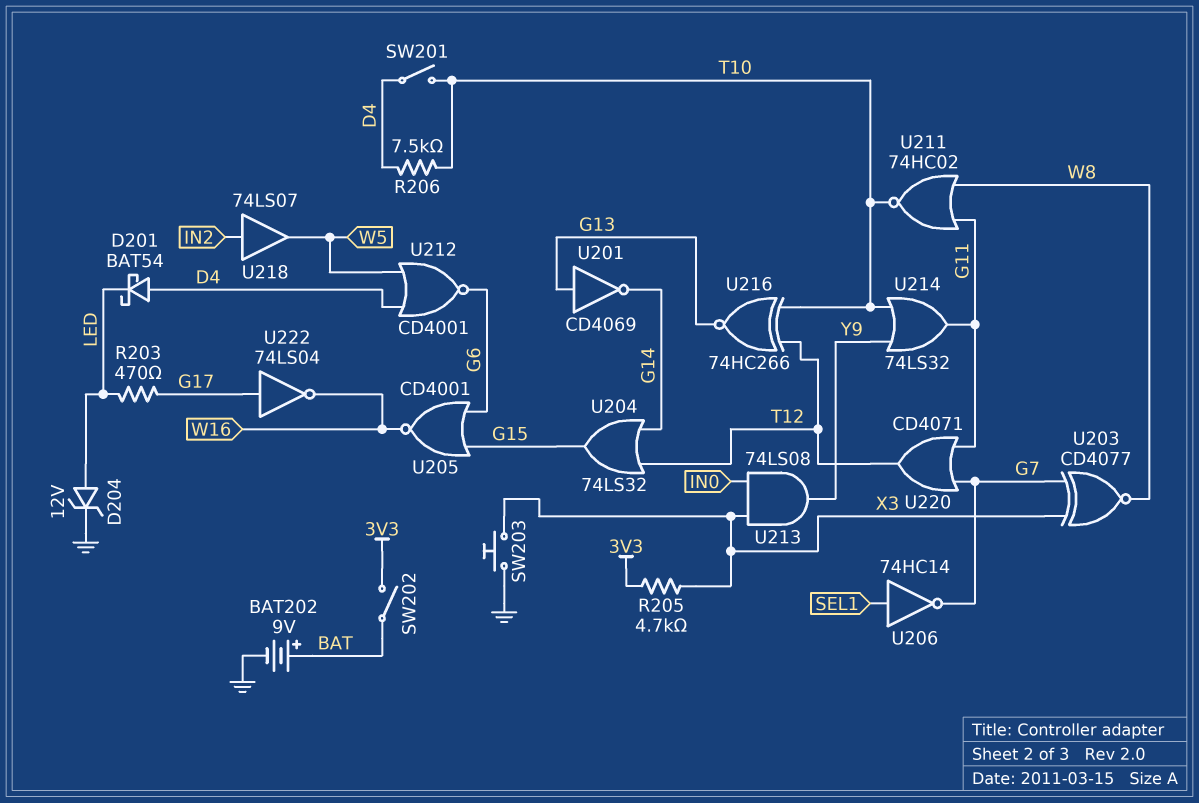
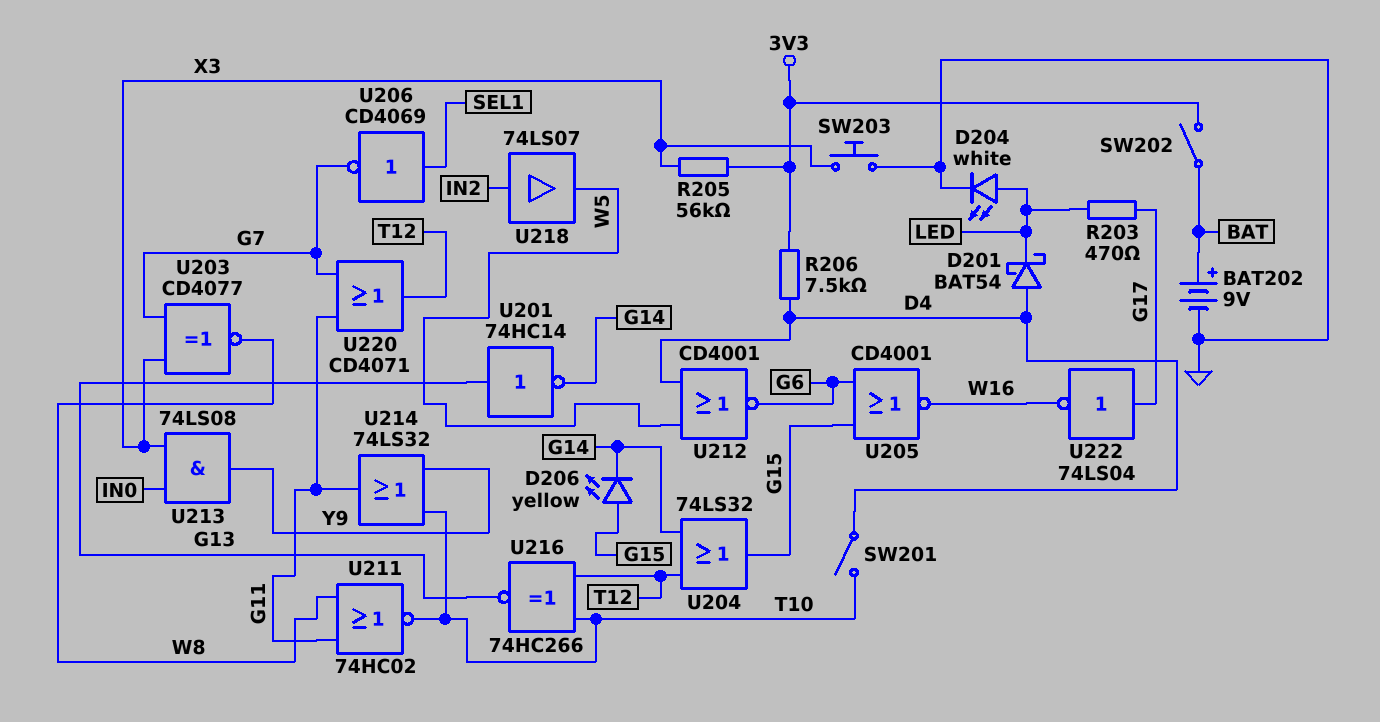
D204: zener 12V (A LED, K GND) -> LED white (A LED, K GND)
D206: none -> LED yellow (A G15, K G14)
R205: 4.7k (3V3, X3) -> 56k (3V3, X3)
R206: 7.5k (D4, T10) -> 7.5k (3V3, D4)
U201: NOT CD4069 (in G13, out G14) -> NOT 74HC14 (in G13, out G14)
U206: NOT 74HC14 (in SEL1, out G7) -> NOT CD4069 (in SEL1, out G7)

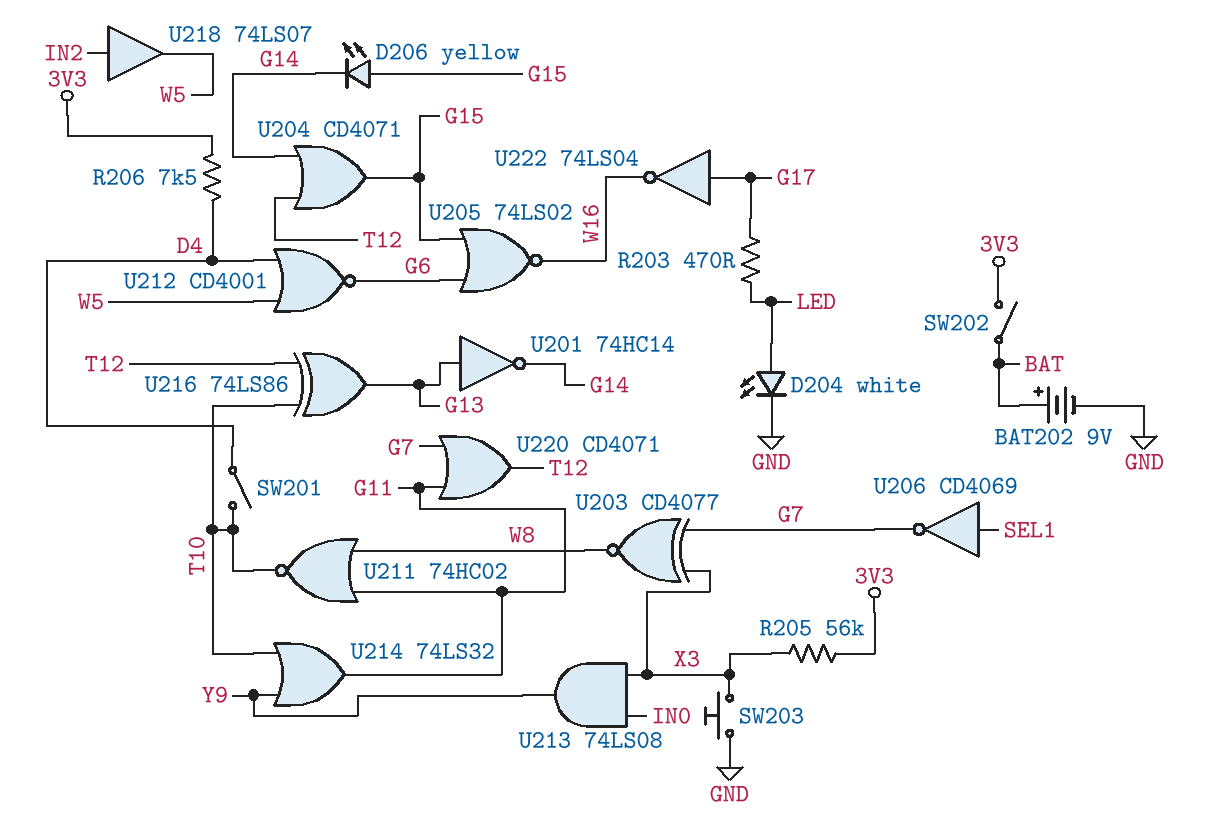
D201: schottky BAT54 (A D4, K LED) -> none
U204: OR 74LS32 (in G14, in T12, out G15) -> OR CD4071 (in G14, in T12, out G15)
U205: NOR CD4001 (in G6, in G15, out W16) -> NOR 74LS02 (in G6, in G15, out W16)
U216: XNOR 74HC266 (in T10, in T12, out G13) -> XOR 74LS86 (in T10, in T12, out G13)

